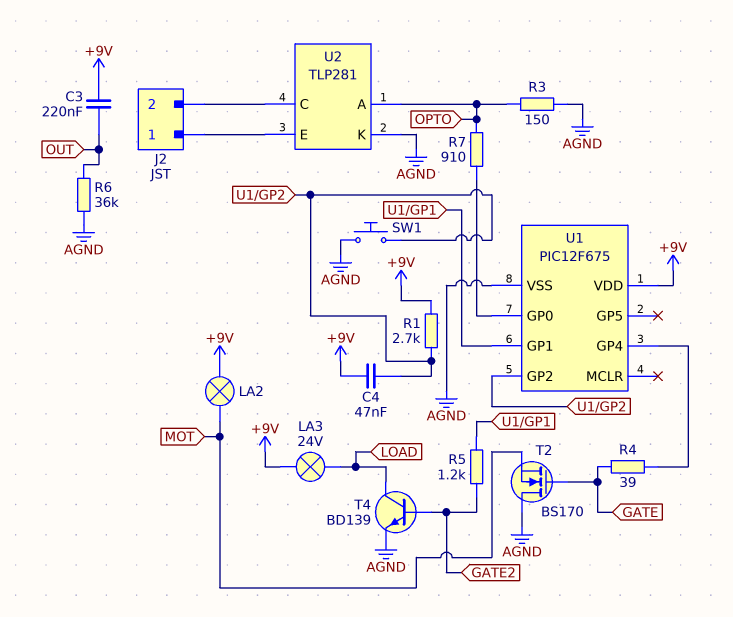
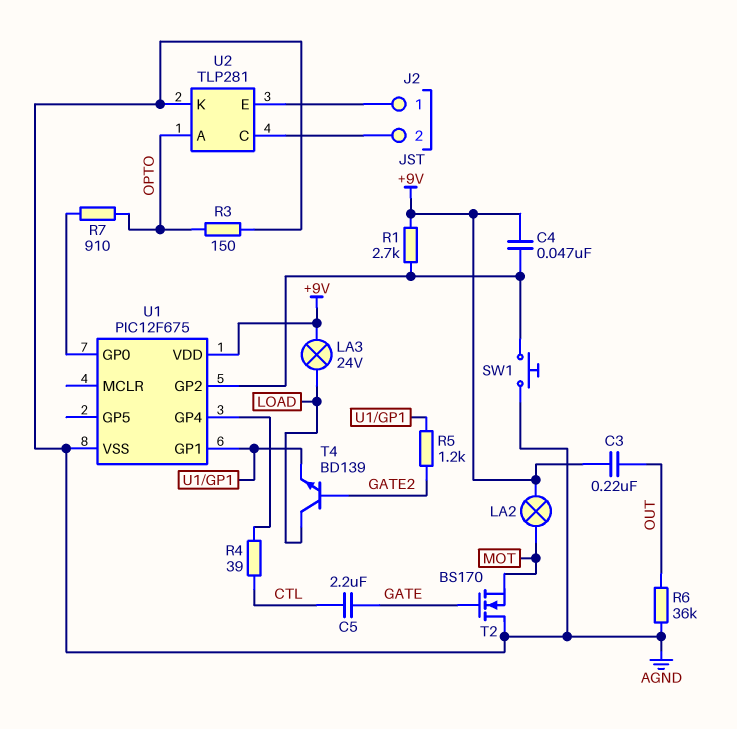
C5: none -> 2.2uF (CTL, GATE)
R4: 39 (GATE, U1/GP4) -> 39 (CTL, U1/GP4)
T4: NPN BD139 (B GATE2, C LOAD, E AGND) -> NPN BD139 (B GATE2, C LOAD, E U1/GP1)

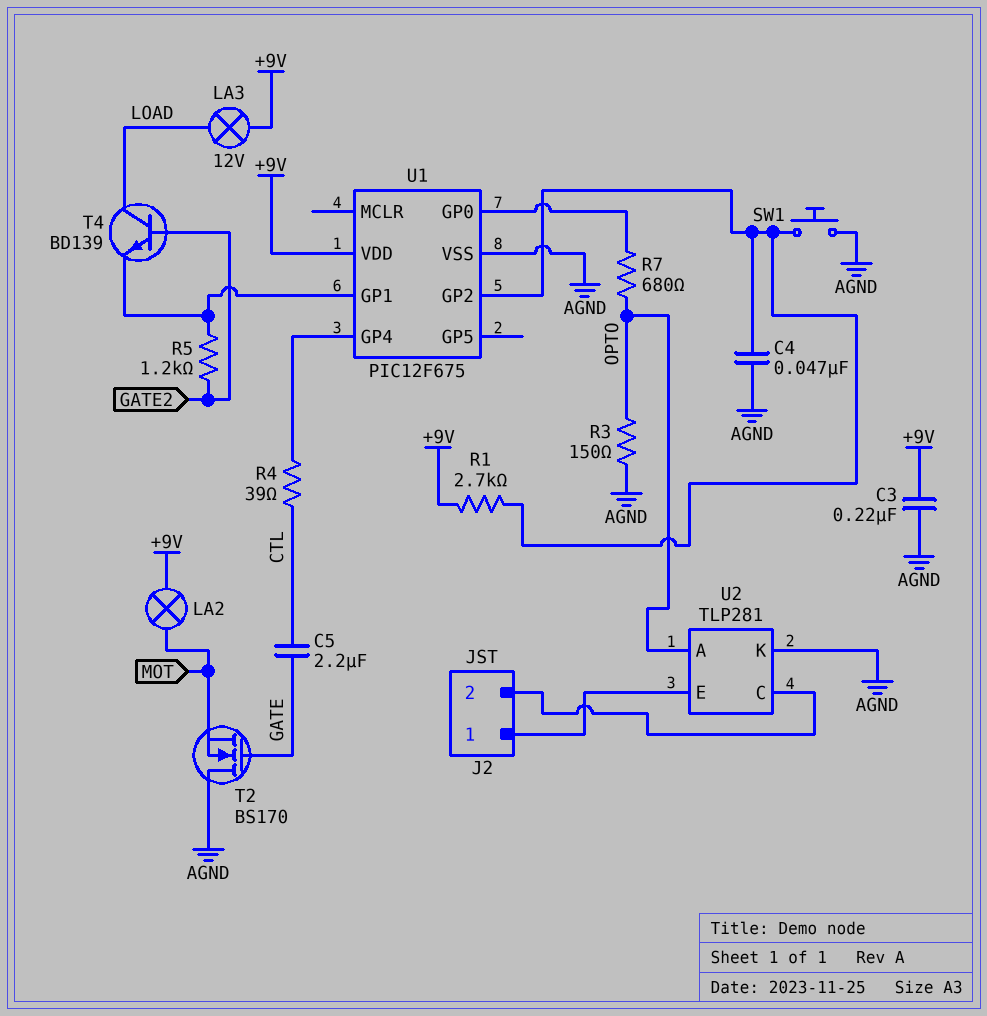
C3: 220nF (+9V, OUT) -> 220nF (+9V, AGND)
C4: 47nF (+9V, U1/GP2) -> 47nF (AGND, U1/GP2)
LA3: lamp 24V (+9V, LOAD) -> lamp 12V (+9V, LOAD)
R6: 36k (AGND, OUT) -> none
R7: 910 (OPTO, U1/GP0) -> 680 (OPTO, U1/GP0)

